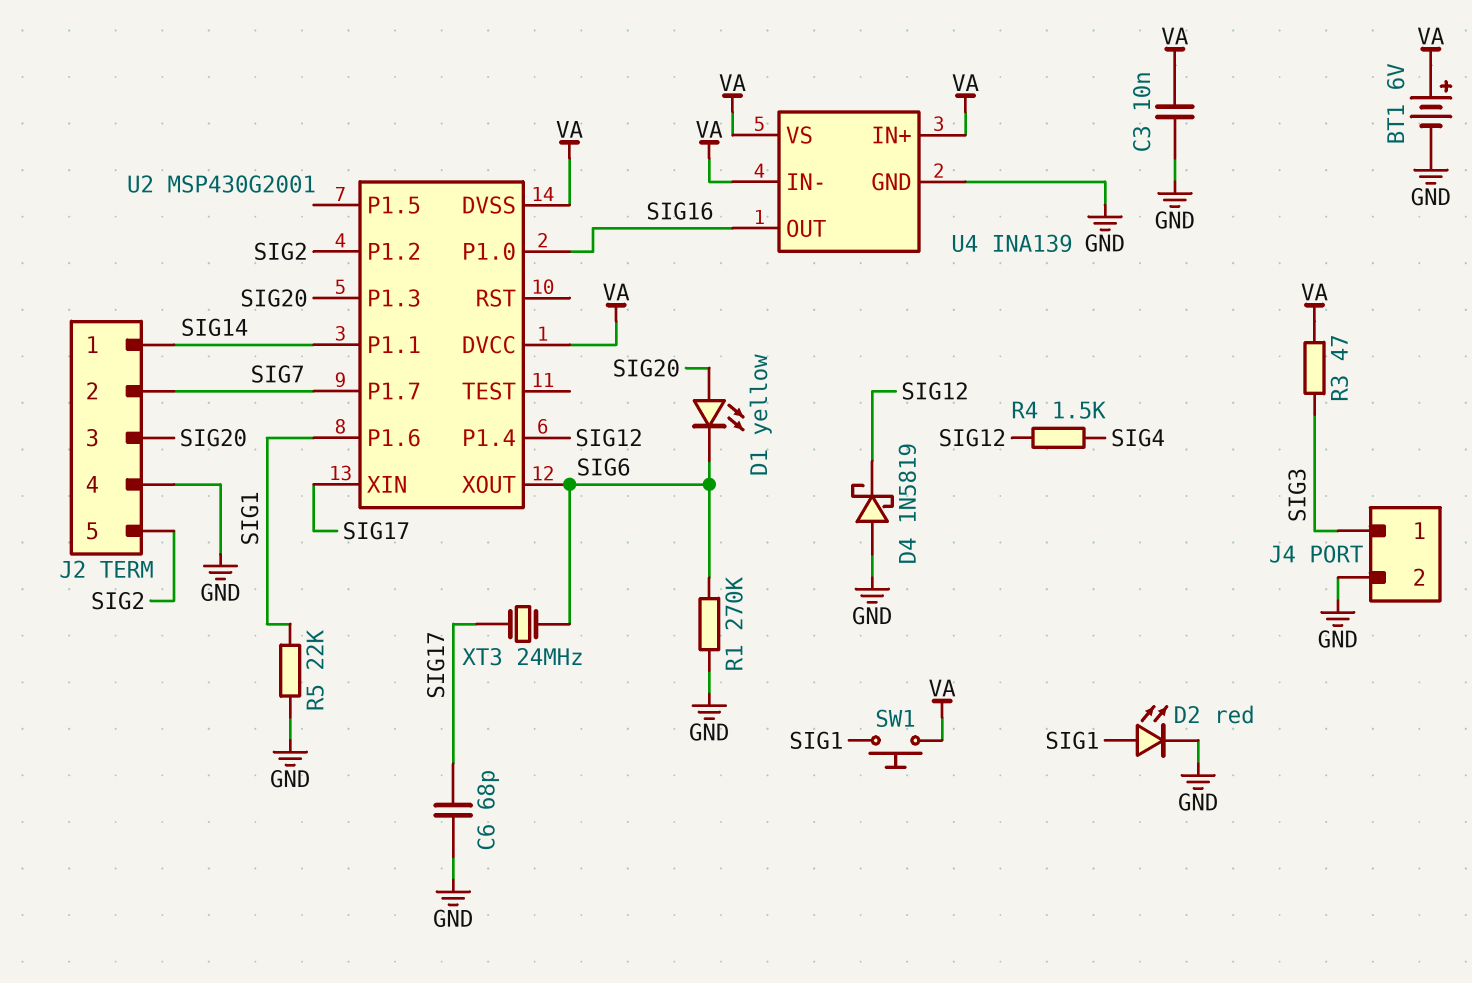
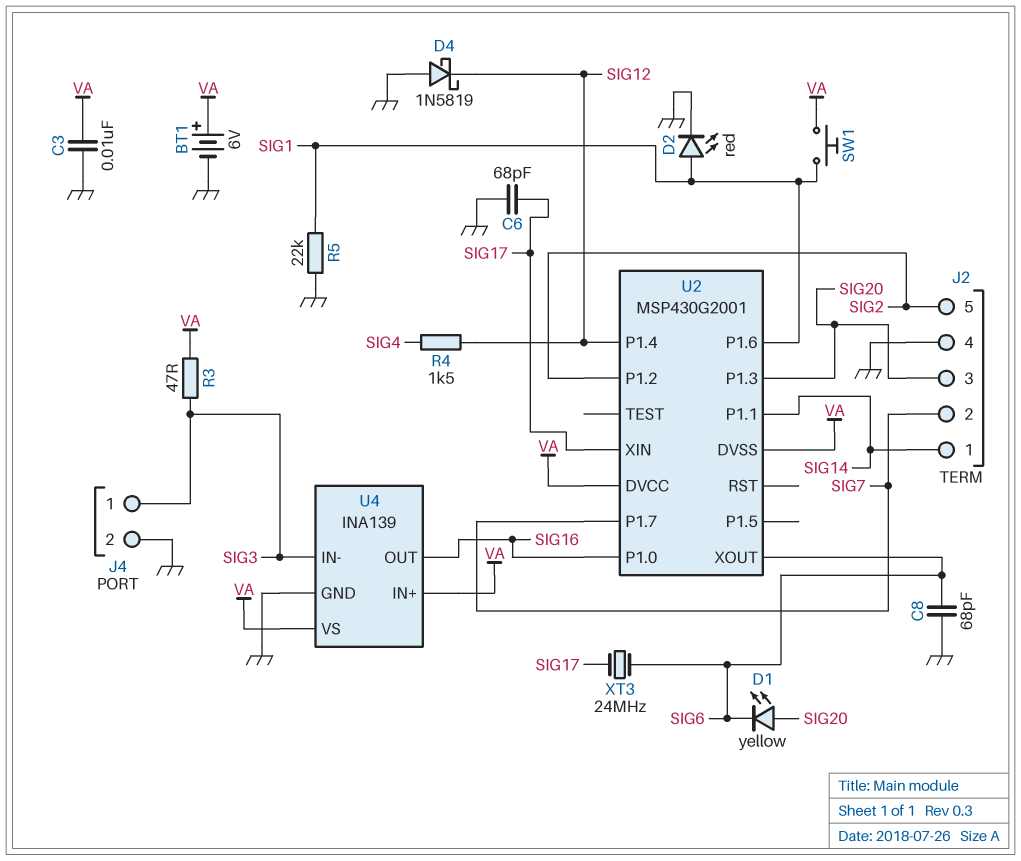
C8: none -> 68pF (GND, SIG6)
R1: 270k (GND, SIG6) -> none
U4 pin IN-: VA -> SIG3

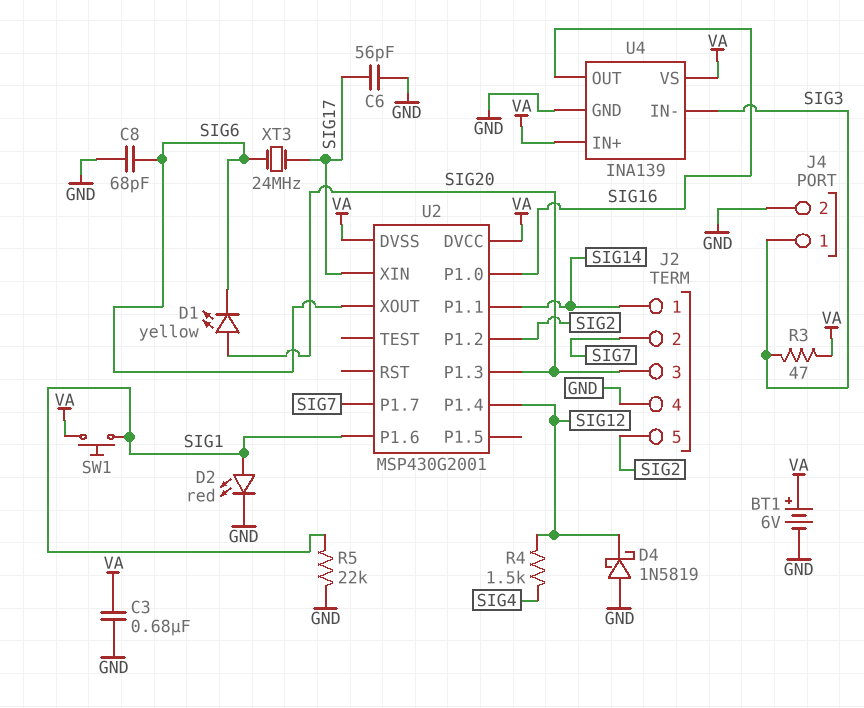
C3: 10nF (GND, VA) -> 680nF (GND, VA)
C6: 68pF (GND, SIG17) -> 56pF (GND, SIG17)

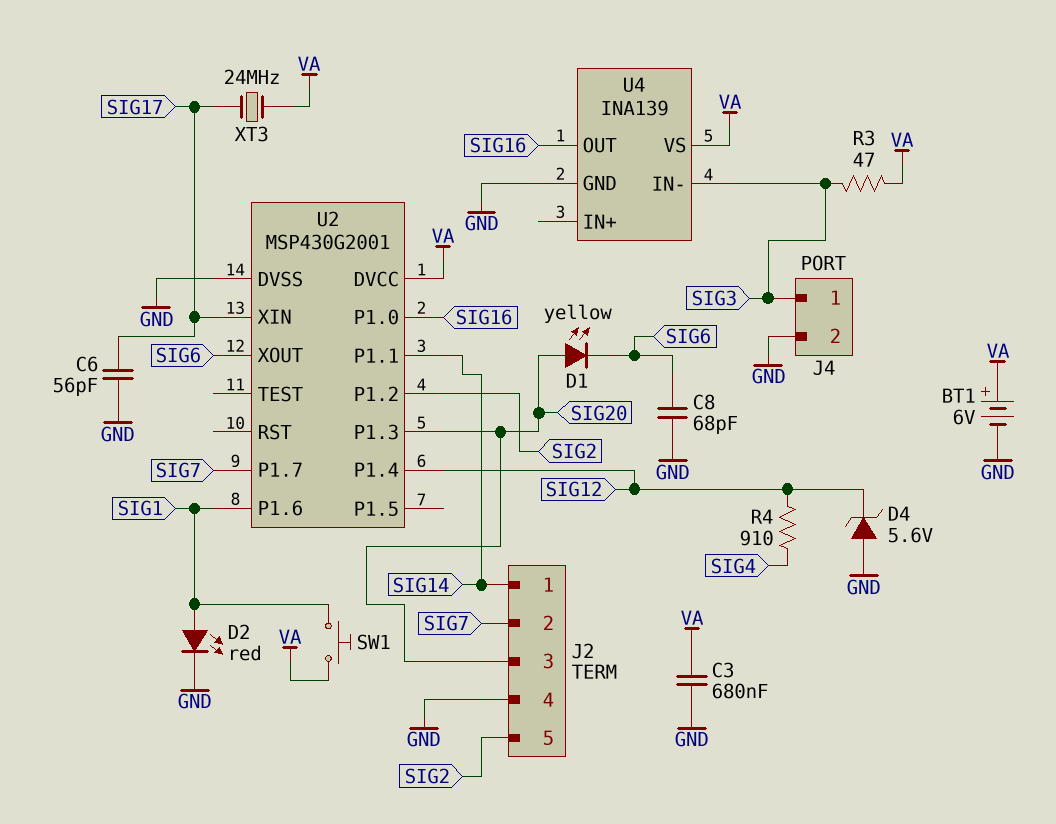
D4: schottky 1N5819 (A GND, K SIG12) -> zener 5.6V (A GND, K SIG12)
R4: 1.5k (SIG4, SIG12) -> 910 (SIG4, SIG12)
R5: 22k (GND, SIG1) -> none
U2 pin DVSS: VA -> GND
U4 pin IN+: VA -> none
XT3: 24MHz (SIG6, SIG17) -> 24MHz (SIG17, VA)

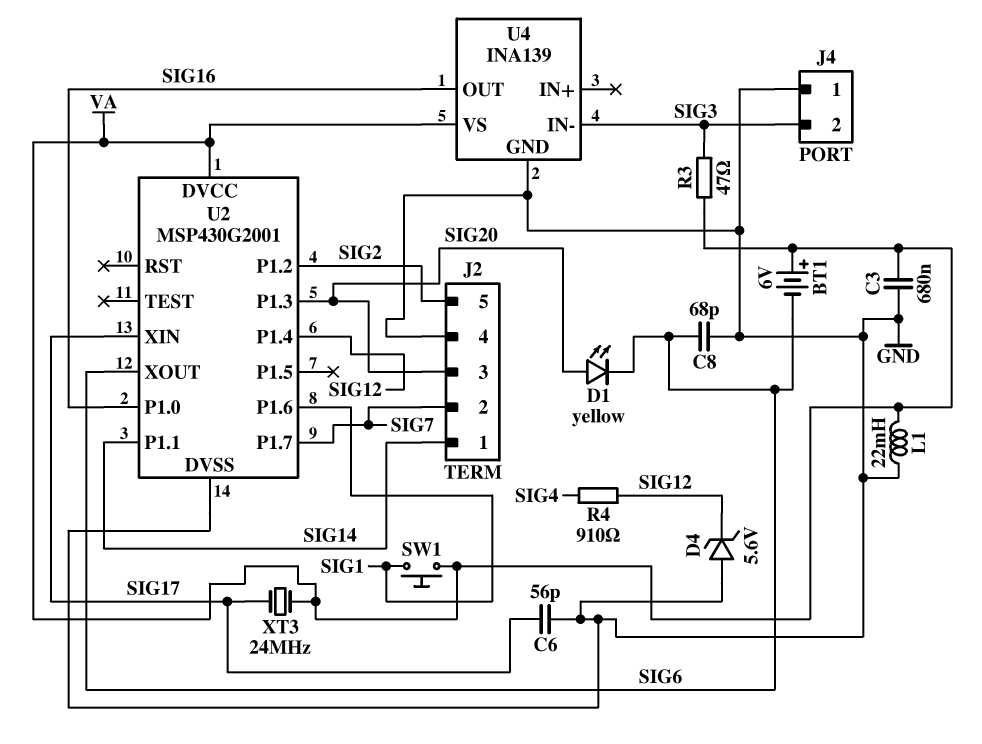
BT1: 6V (plus VA, minus GND) -> 6V (plus VA, minus SIG6)
D2: LED red (A SIG1, K GND) -> none
J4 pin 1: SIG3 -> GND
J4 pin 2: GND -> SIG3
L1: none -> 22mH (GND, VA)

